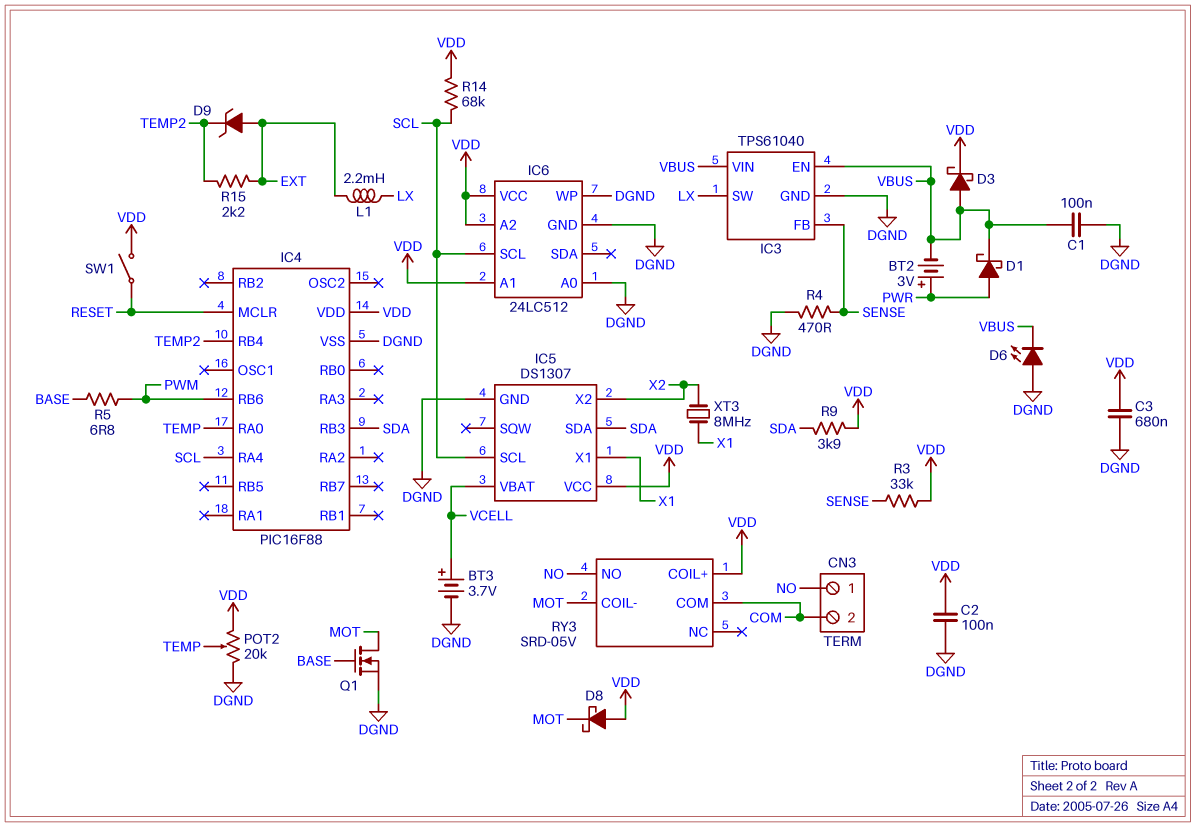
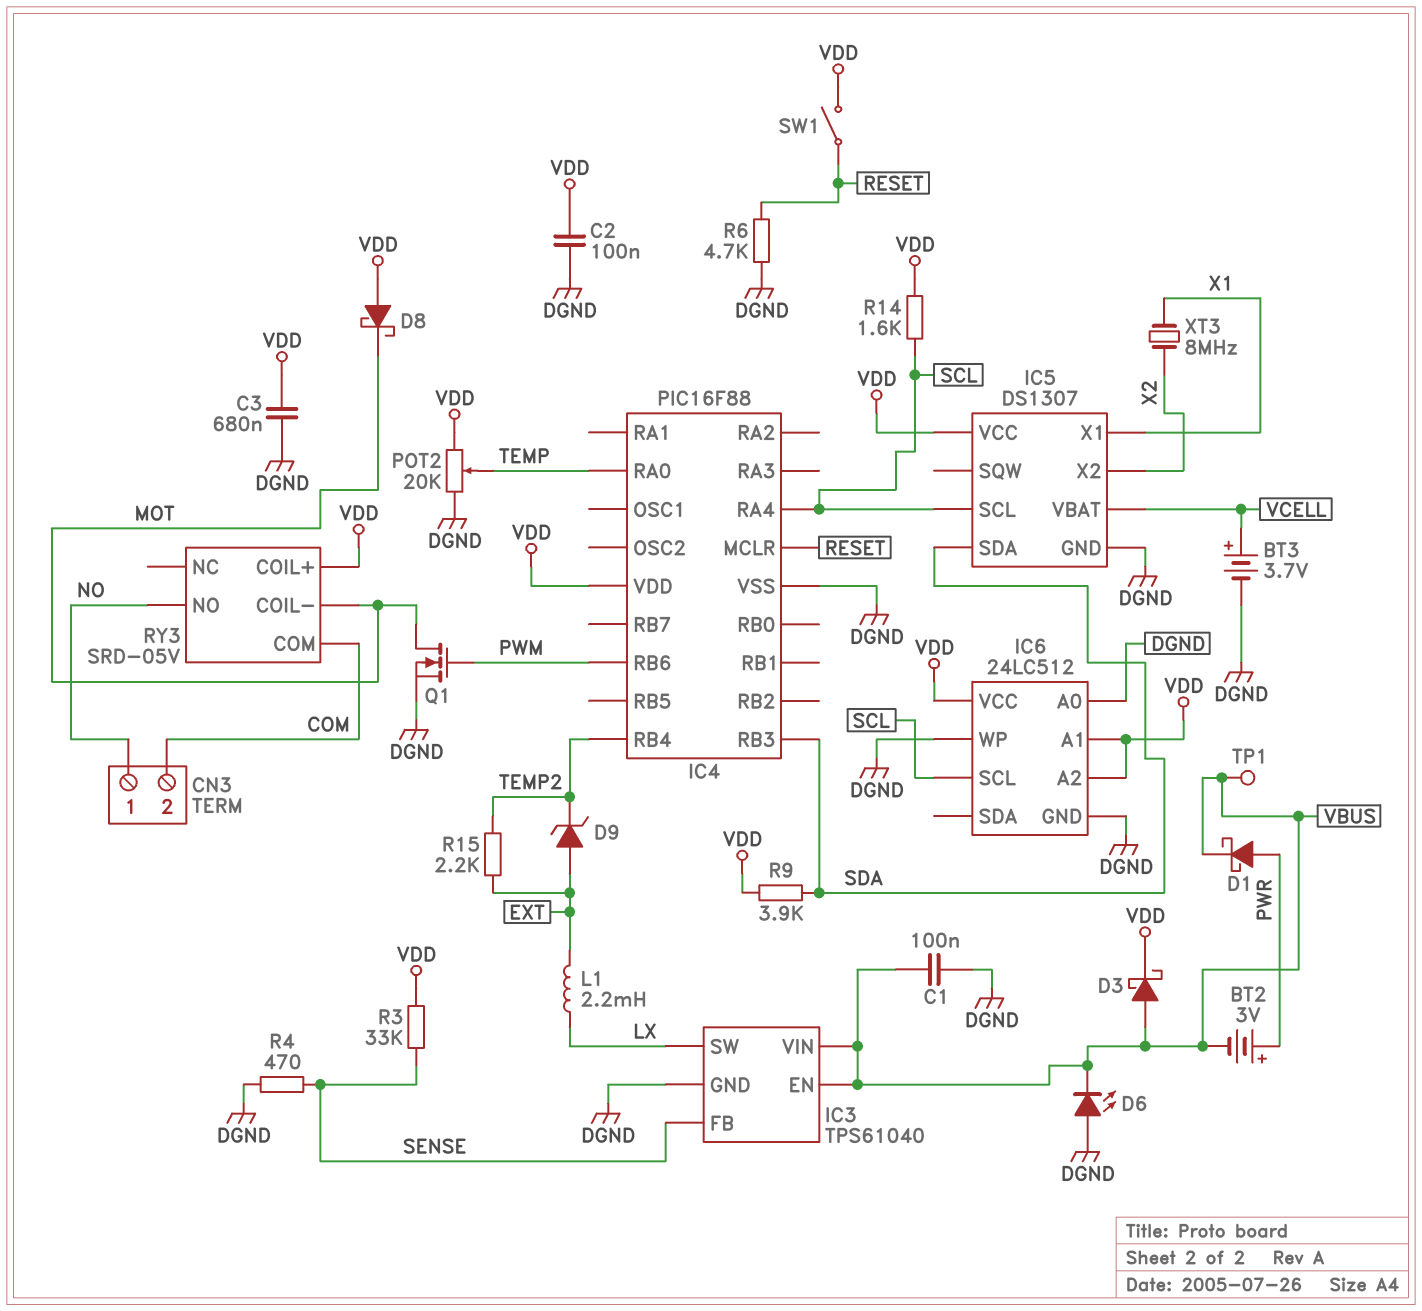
Q1: NMOS (G BASE, D MOT, S DGND) -> NMOS (G PWM, D MOT, S DGND)
R5: 6.8 (BASE, PWM) -> none
R6: none -> 4.7k (DGND, RESET)
R14: 68k (SCL, VDD) -> 1.6k (SCL, VDD)
TP1: none -> test point (VBUS)

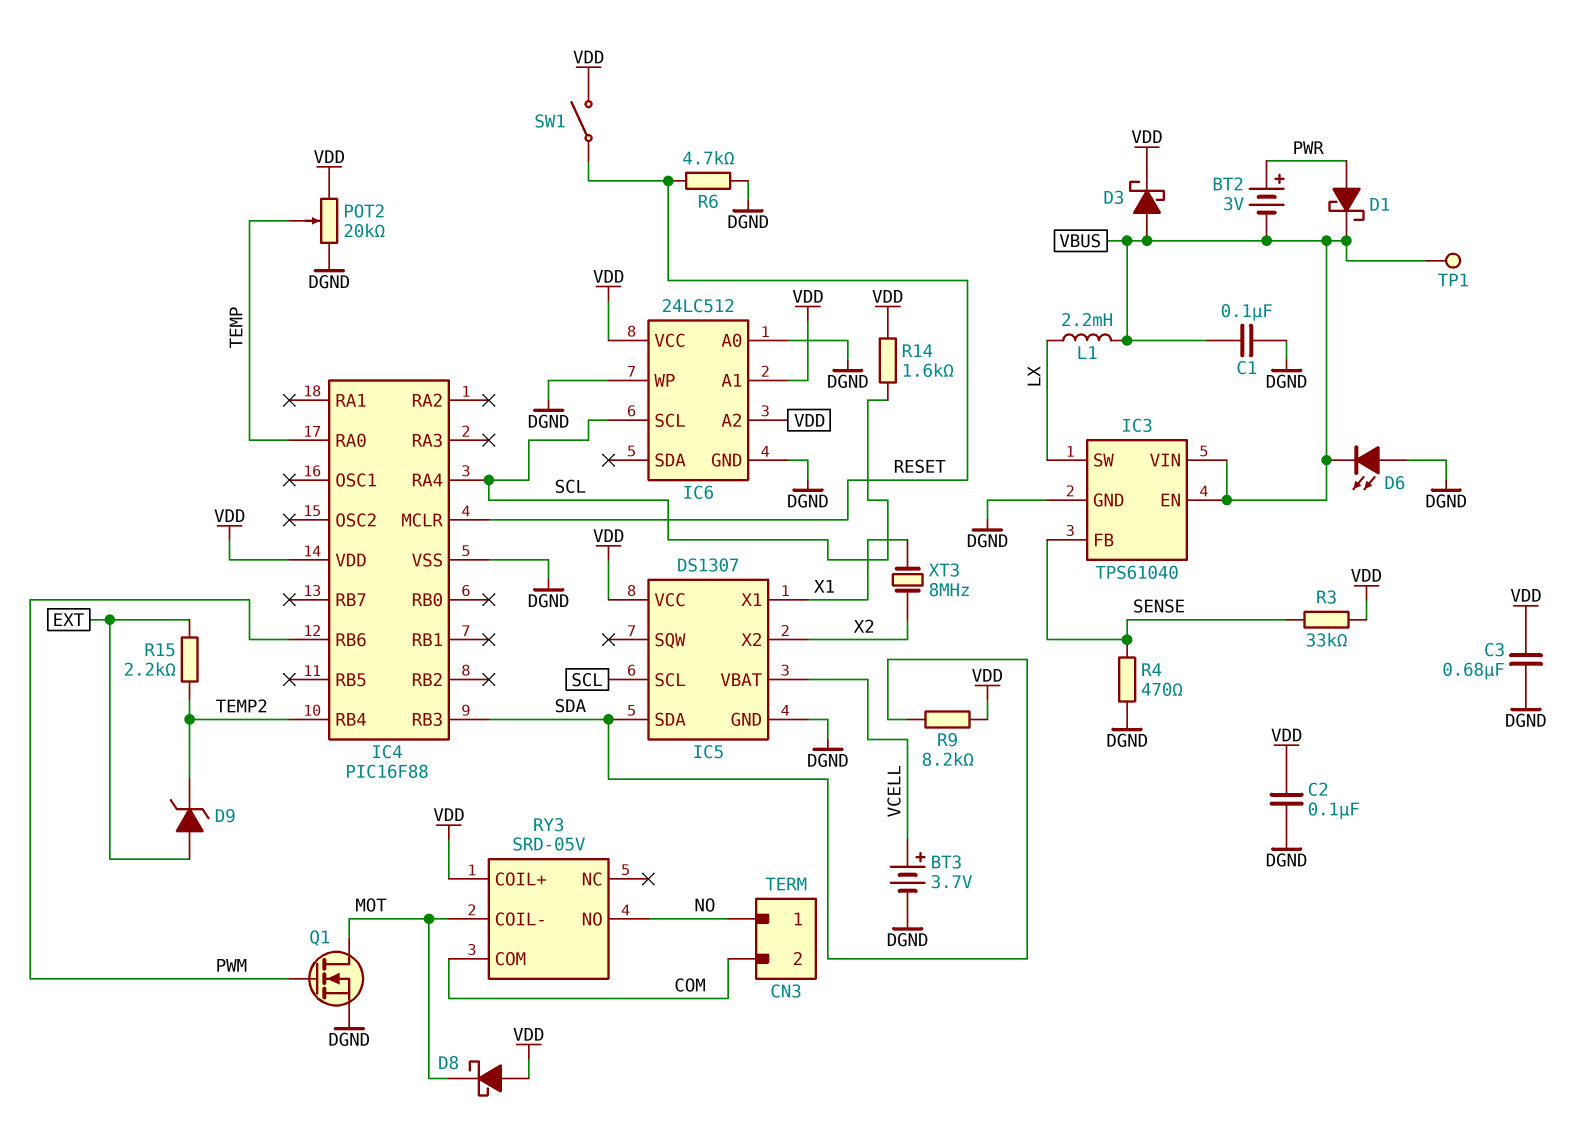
L1: 2.2mH (EXT, LX) -> 2.2mH (LX, VBUS)
R9: 3.9k (SDA, VDD) -> 8.2k (SDA, VDD)

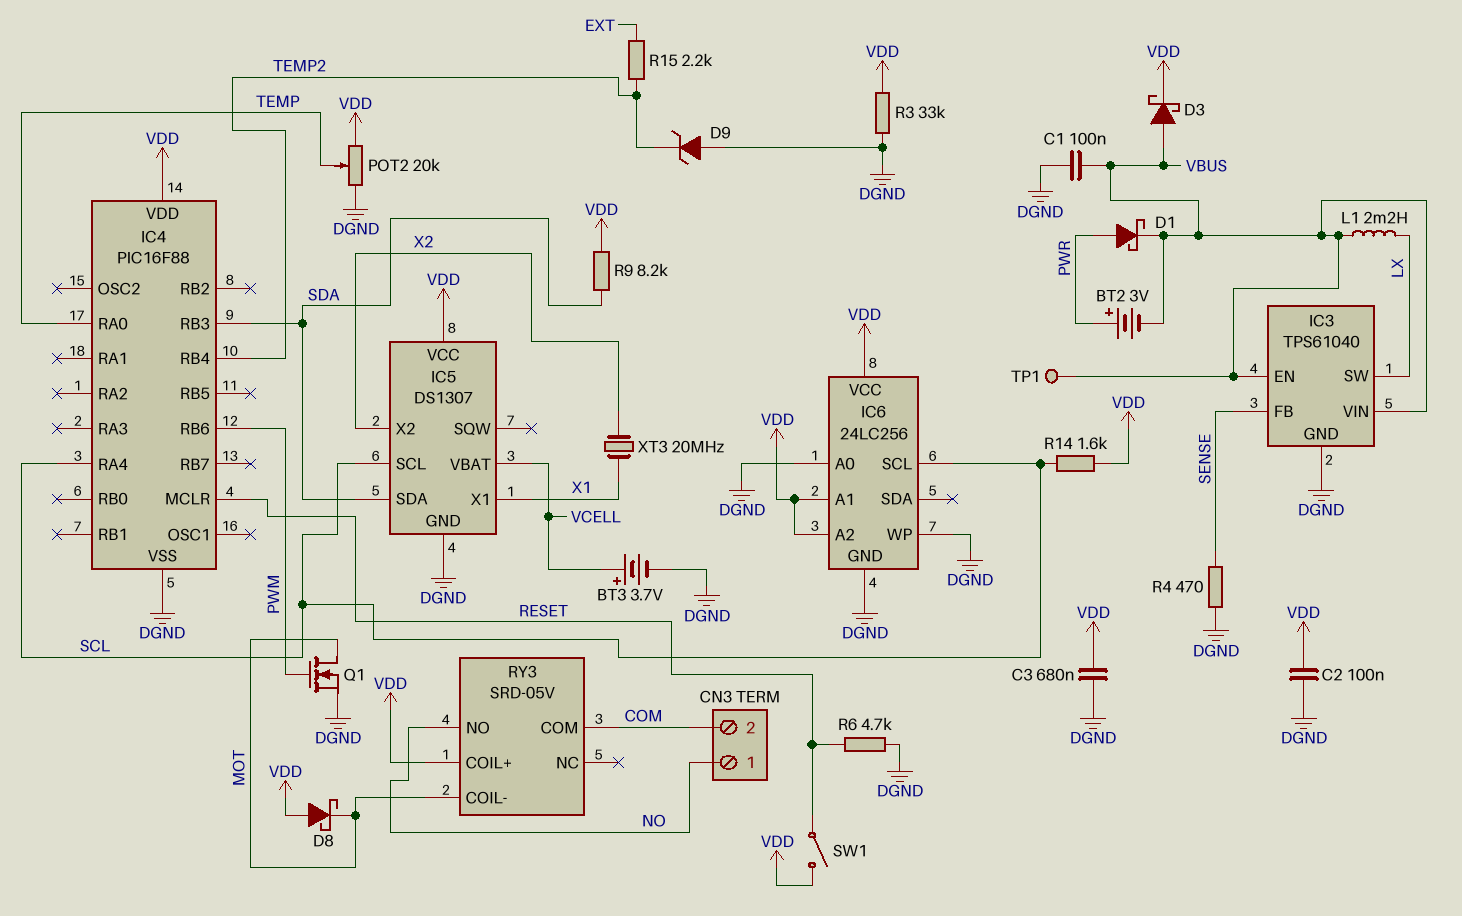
D6: LED (A DGND, K VBUS) -> none
D9: zener (A EXT, K TEMP2) -> zener (A DGND, K TEMP2)
IC6: 24LC512 -> 24LC256
R3: 33k (SENSE, VDD) -> 33k (DGND, VDD)
XT3: 8MHz (X1, X2) -> 20MHz (X1, X2)

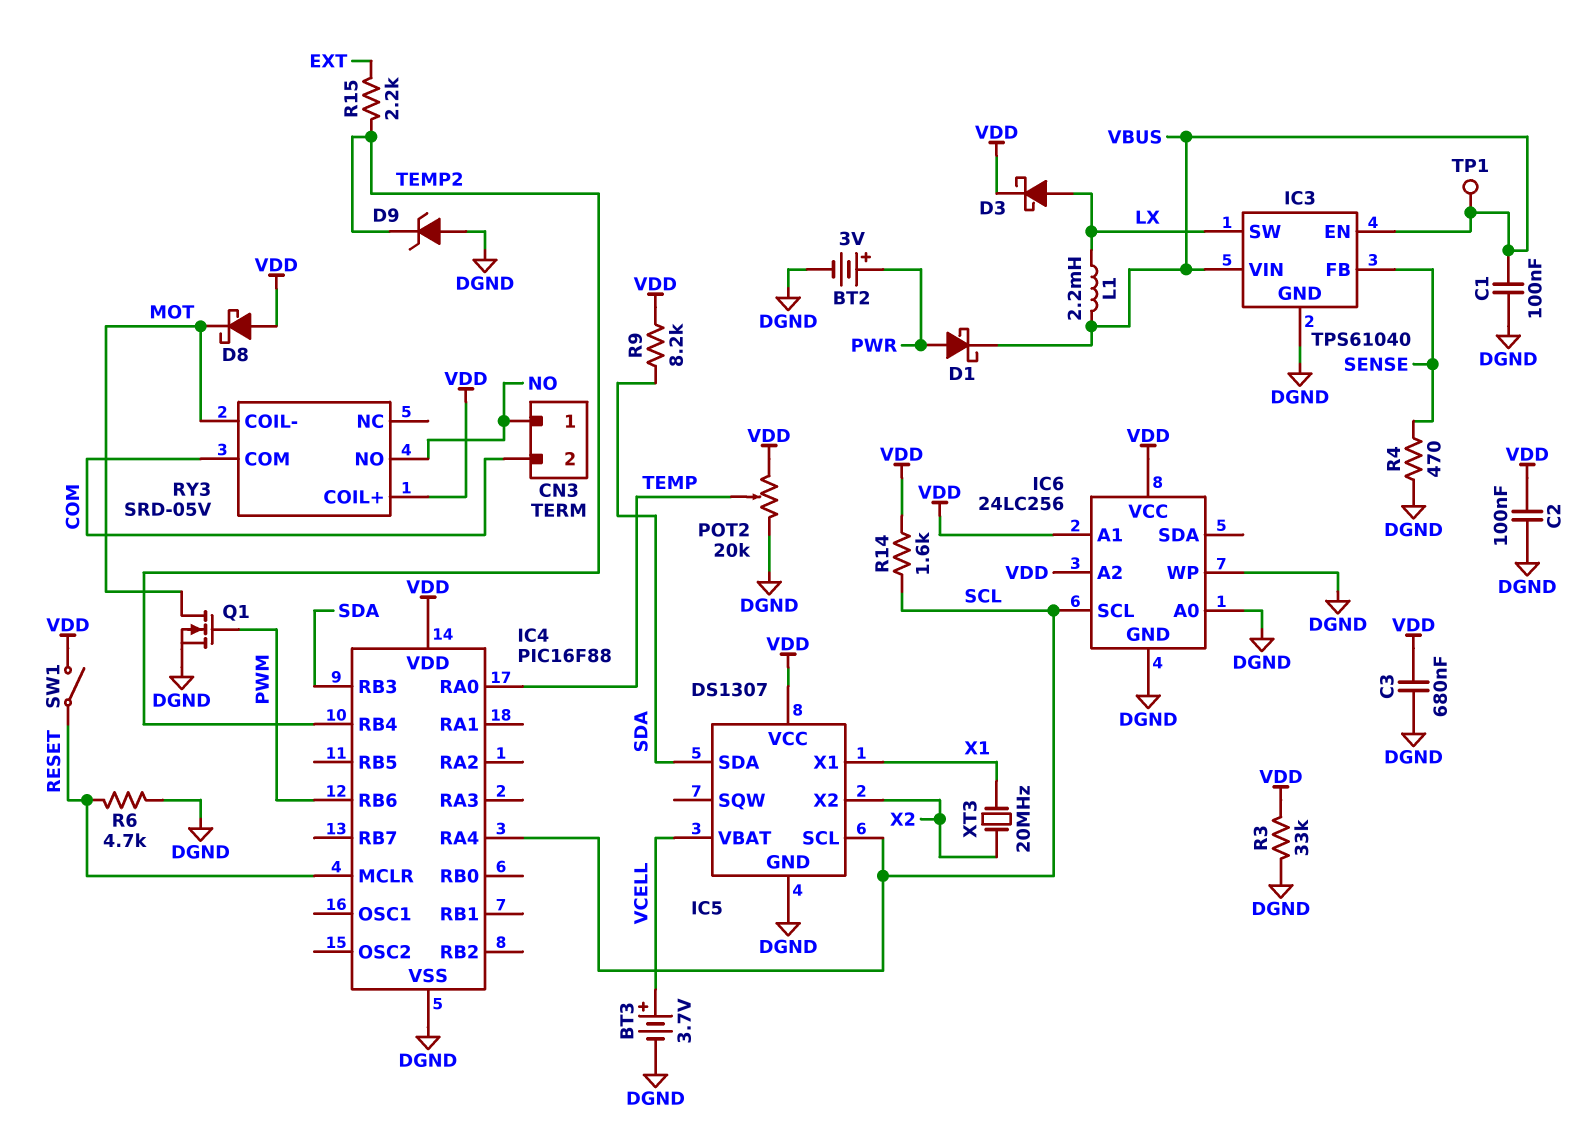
BT2: 3V (plus PWR, minus VBUS) -> 3V (plus PWR, minus DGND)
D3: schottky (A VBUS, K VDD) -> schottky (A LX, K VDD)

